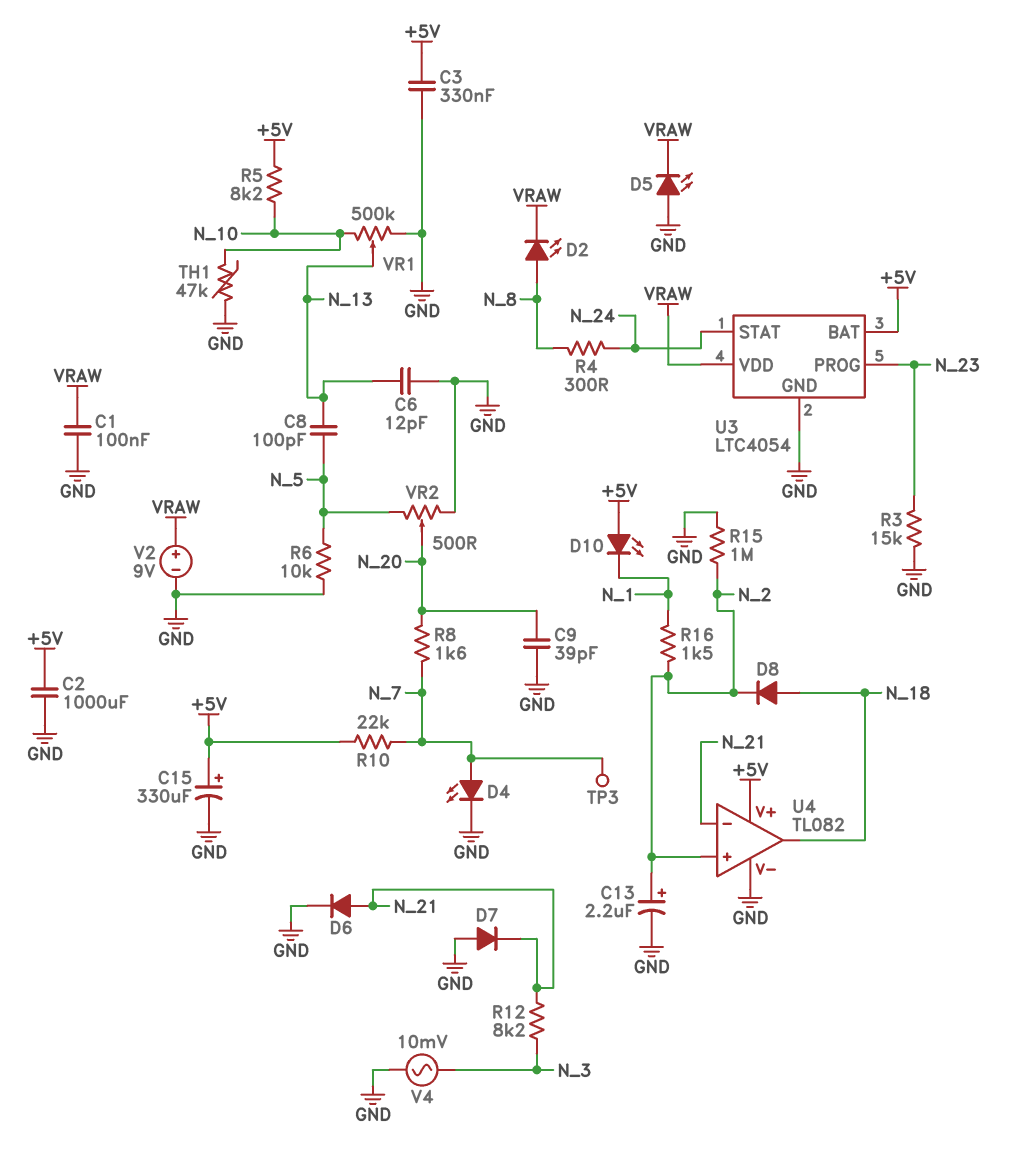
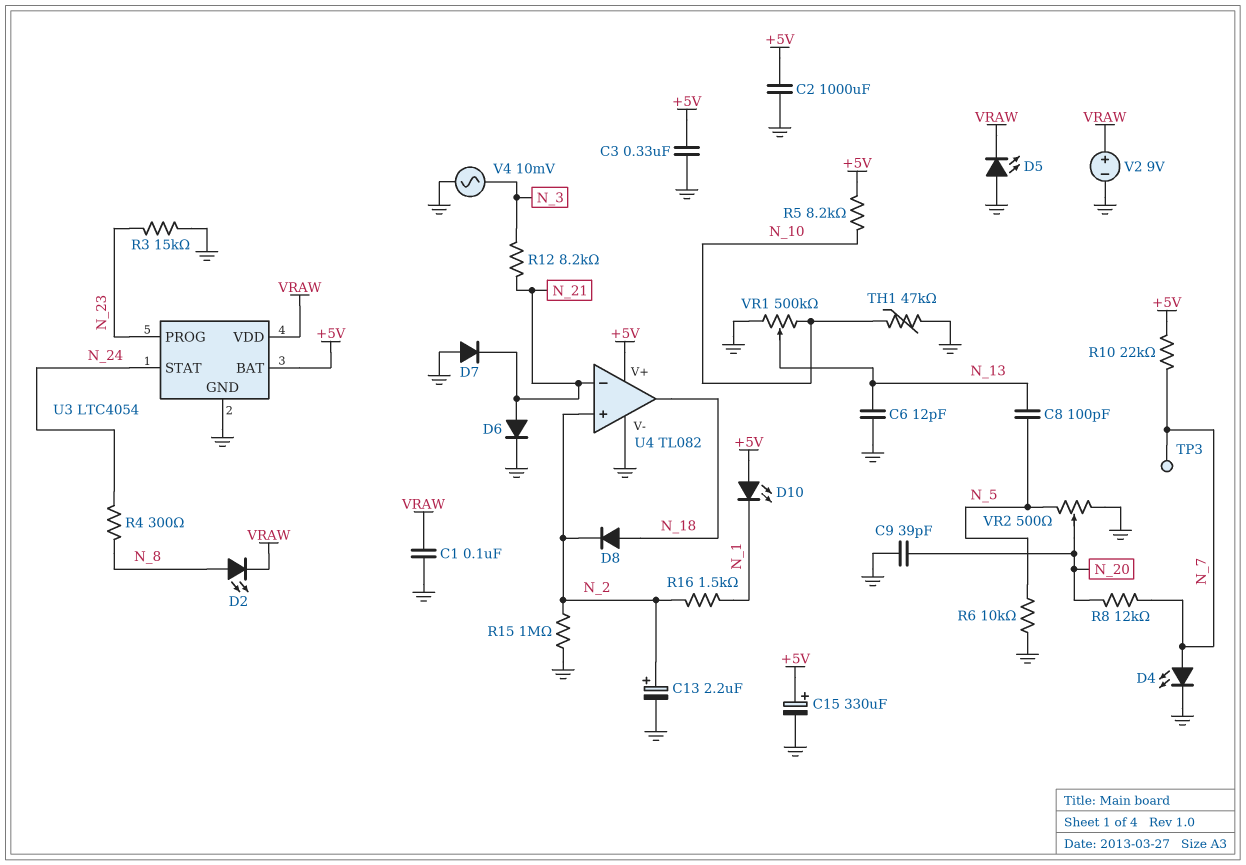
R8: 1.6k (N_7, N_20) -> 12k (N_7, N_20)

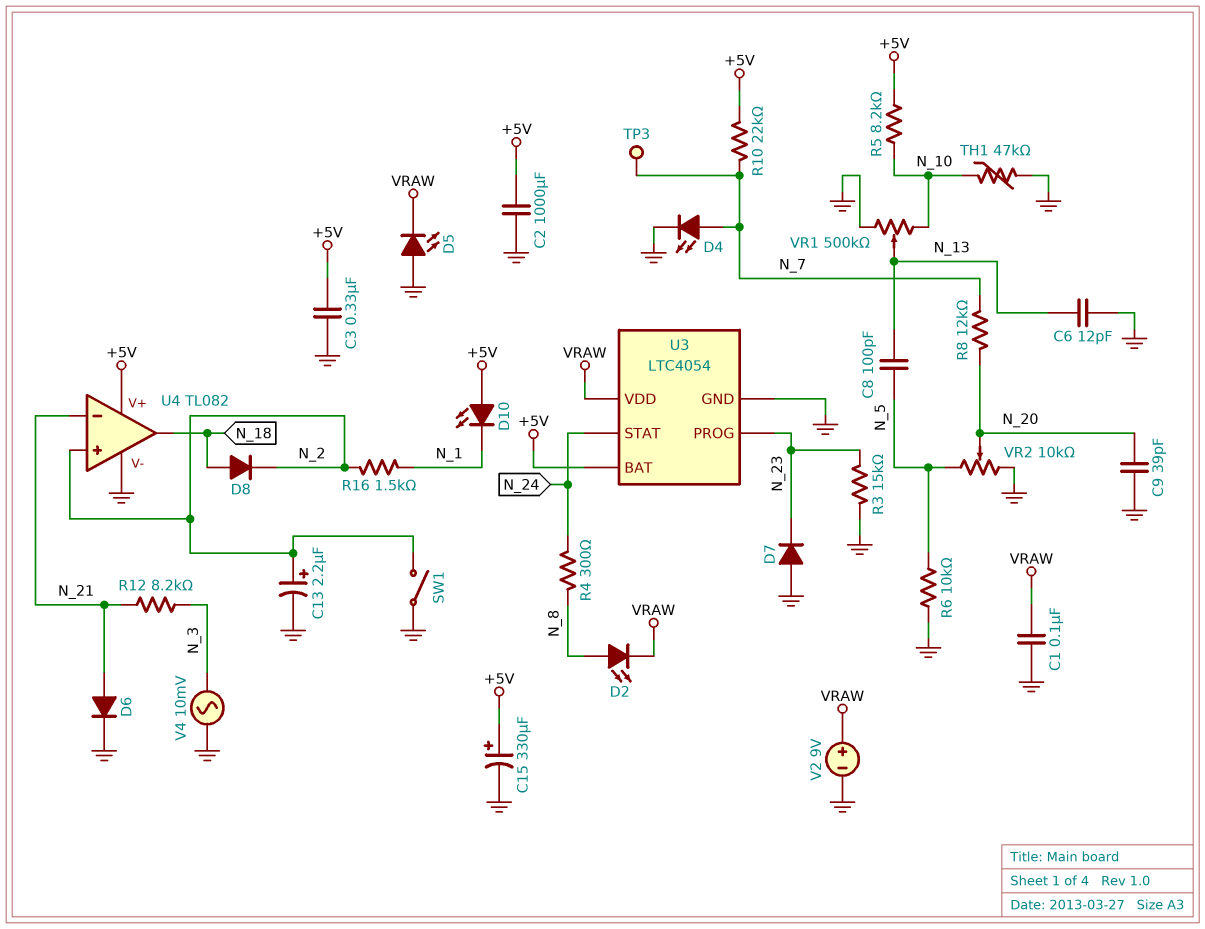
D7: diode (A GND, K N_21) -> diode (A GND, K N_23)
R15: 1M (GND, N_2) -> none
SW1: none -> switch (GND, N_2)
VR2: 500 (GND, N_5, wiper N_20) -> 10k (GND, N_5, wiper N_20)

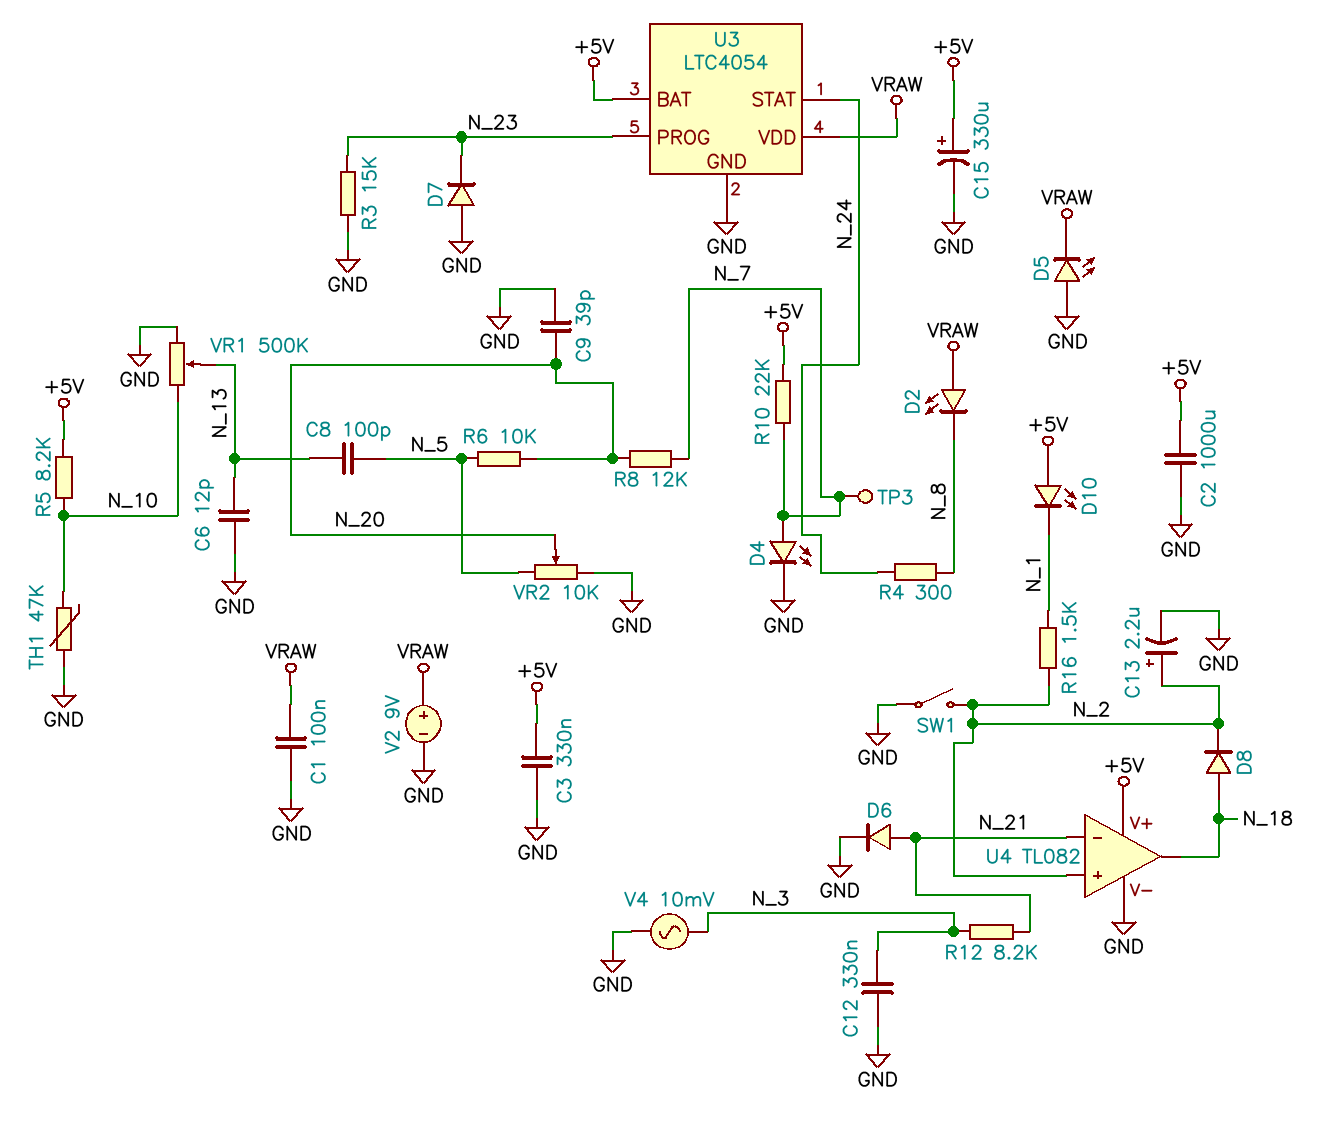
C12: none -> 330nF (GND, N_3)
D2: LED (A N_8, K VRAW) -> LED (A VRAW, K N_8)
R6: 10k (GND, N_5) -> 10k (N_5, N_20)

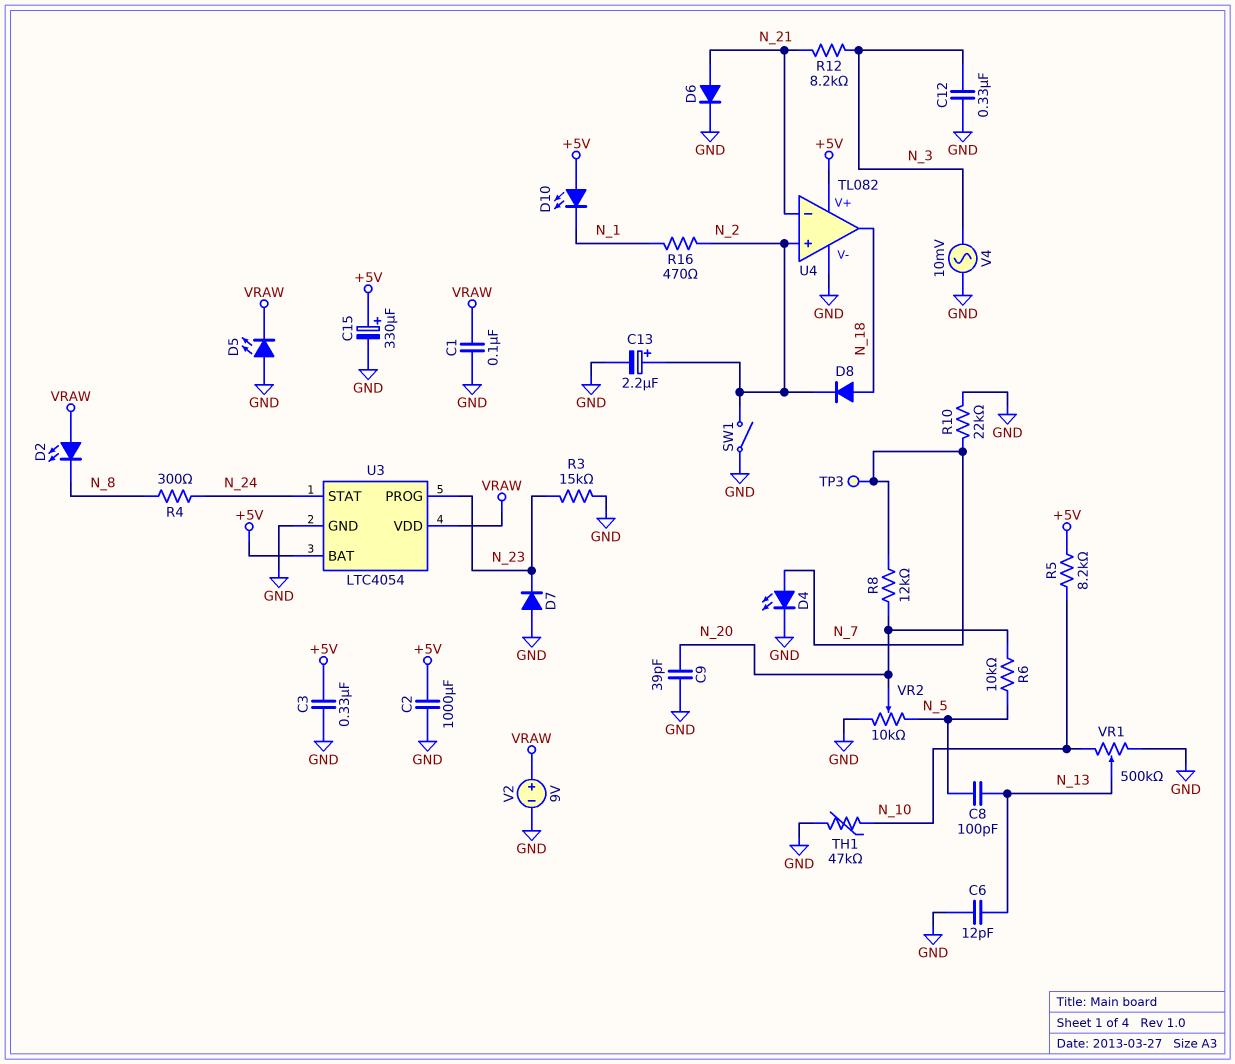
R10: 22k (+5V, N_7) -> 22k (GND, N_7)
R16: 1.5k (N_1, N_2) -> 470 (N_1, N_2)

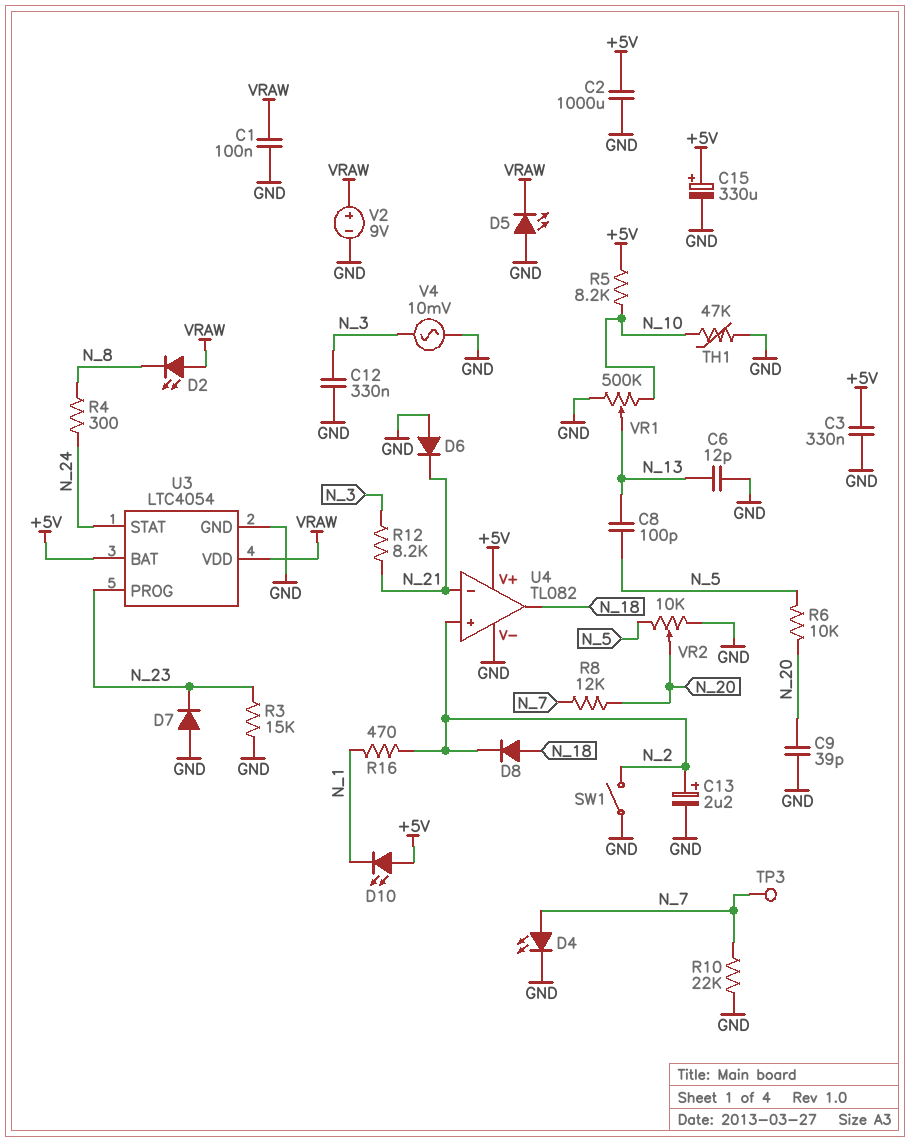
D6: diode (A N_21, K GND) -> diode (A GND, K N_21)

